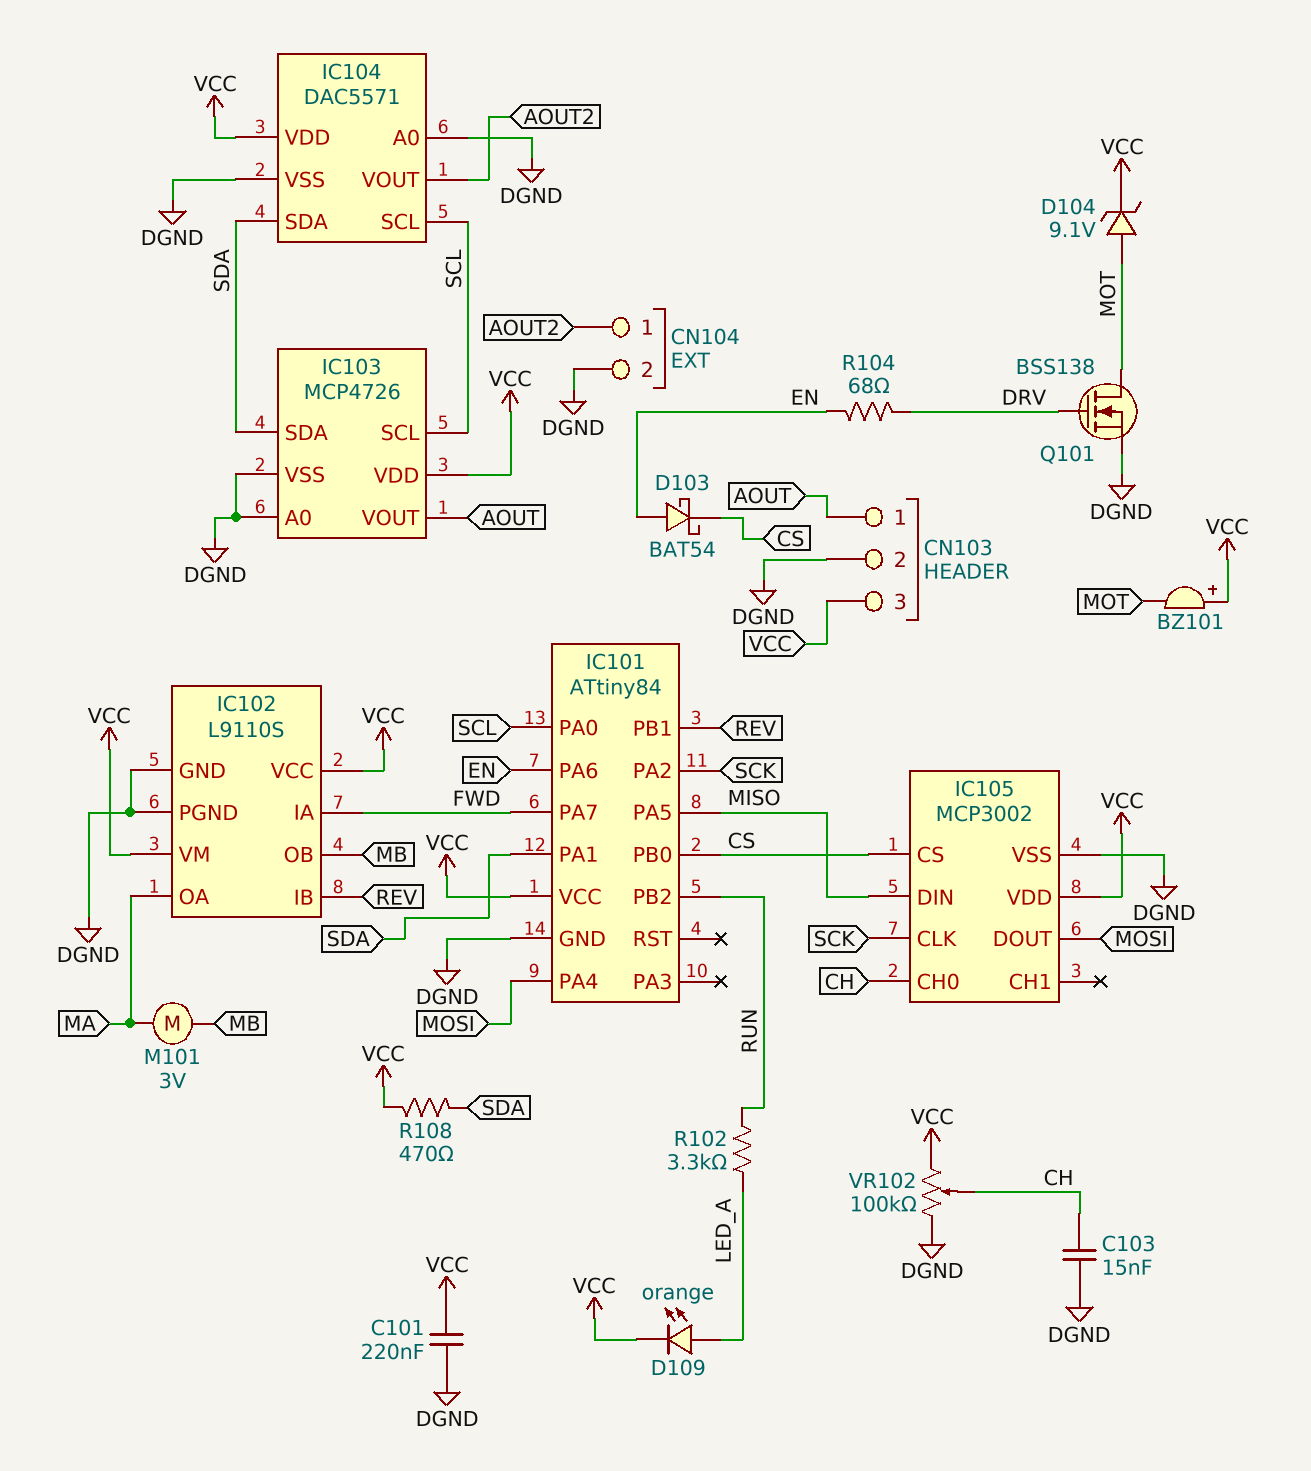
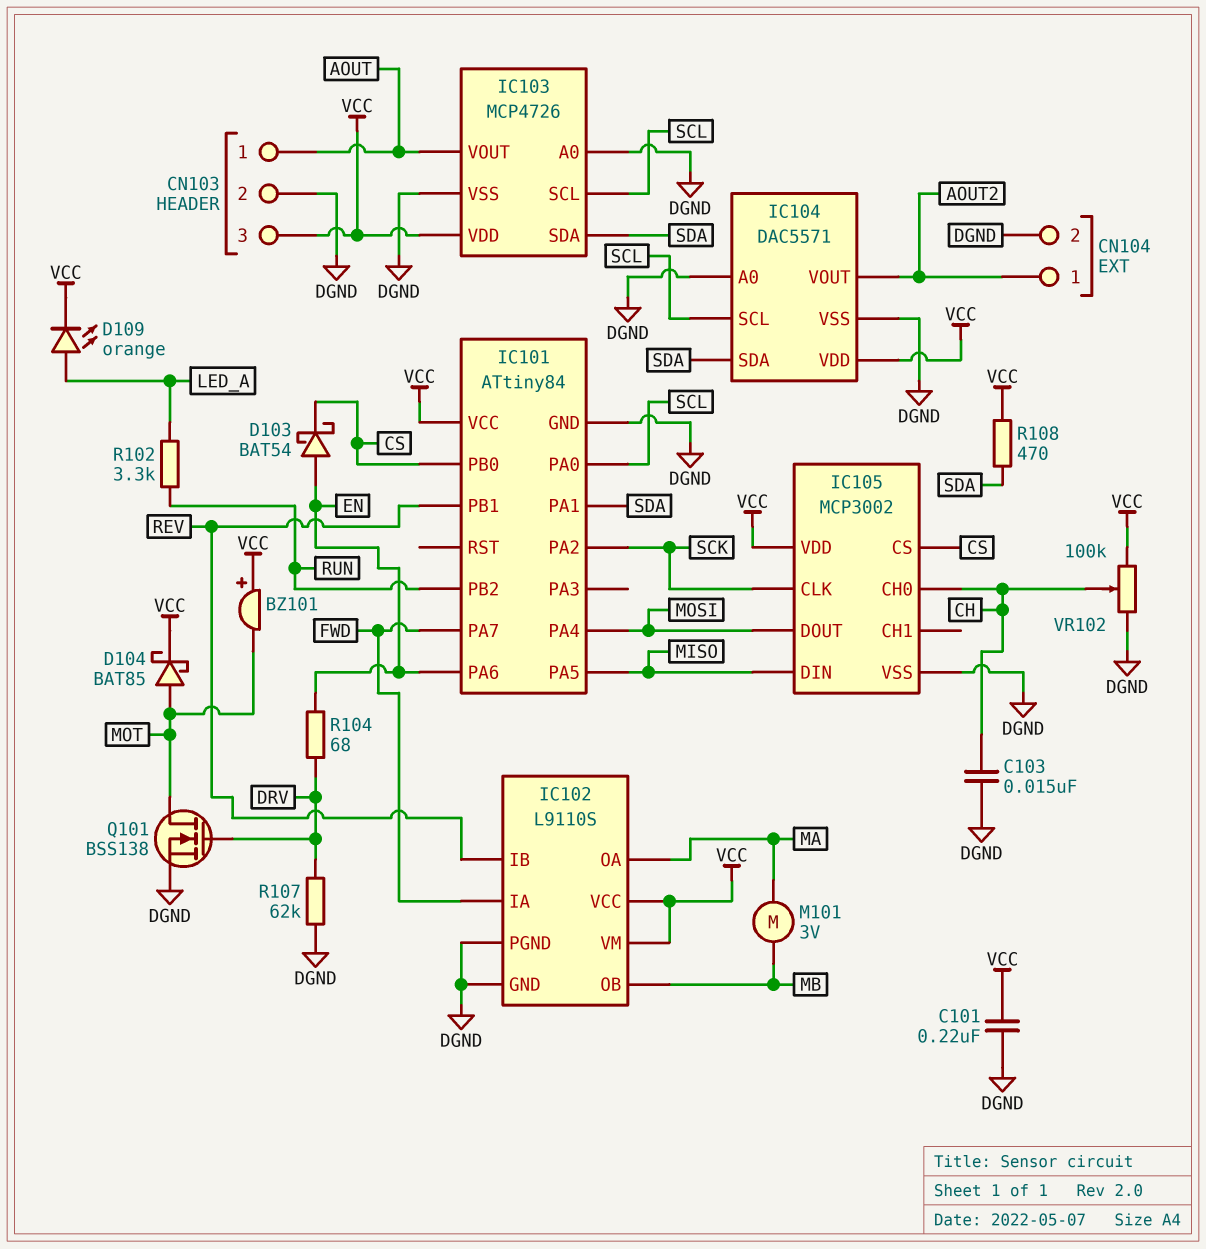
D104: zener 9.1V (A MOT, K VCC) -> schottky BAT85 (A MOT, K VCC)
R107: none -> 62k (DGND, DRV)

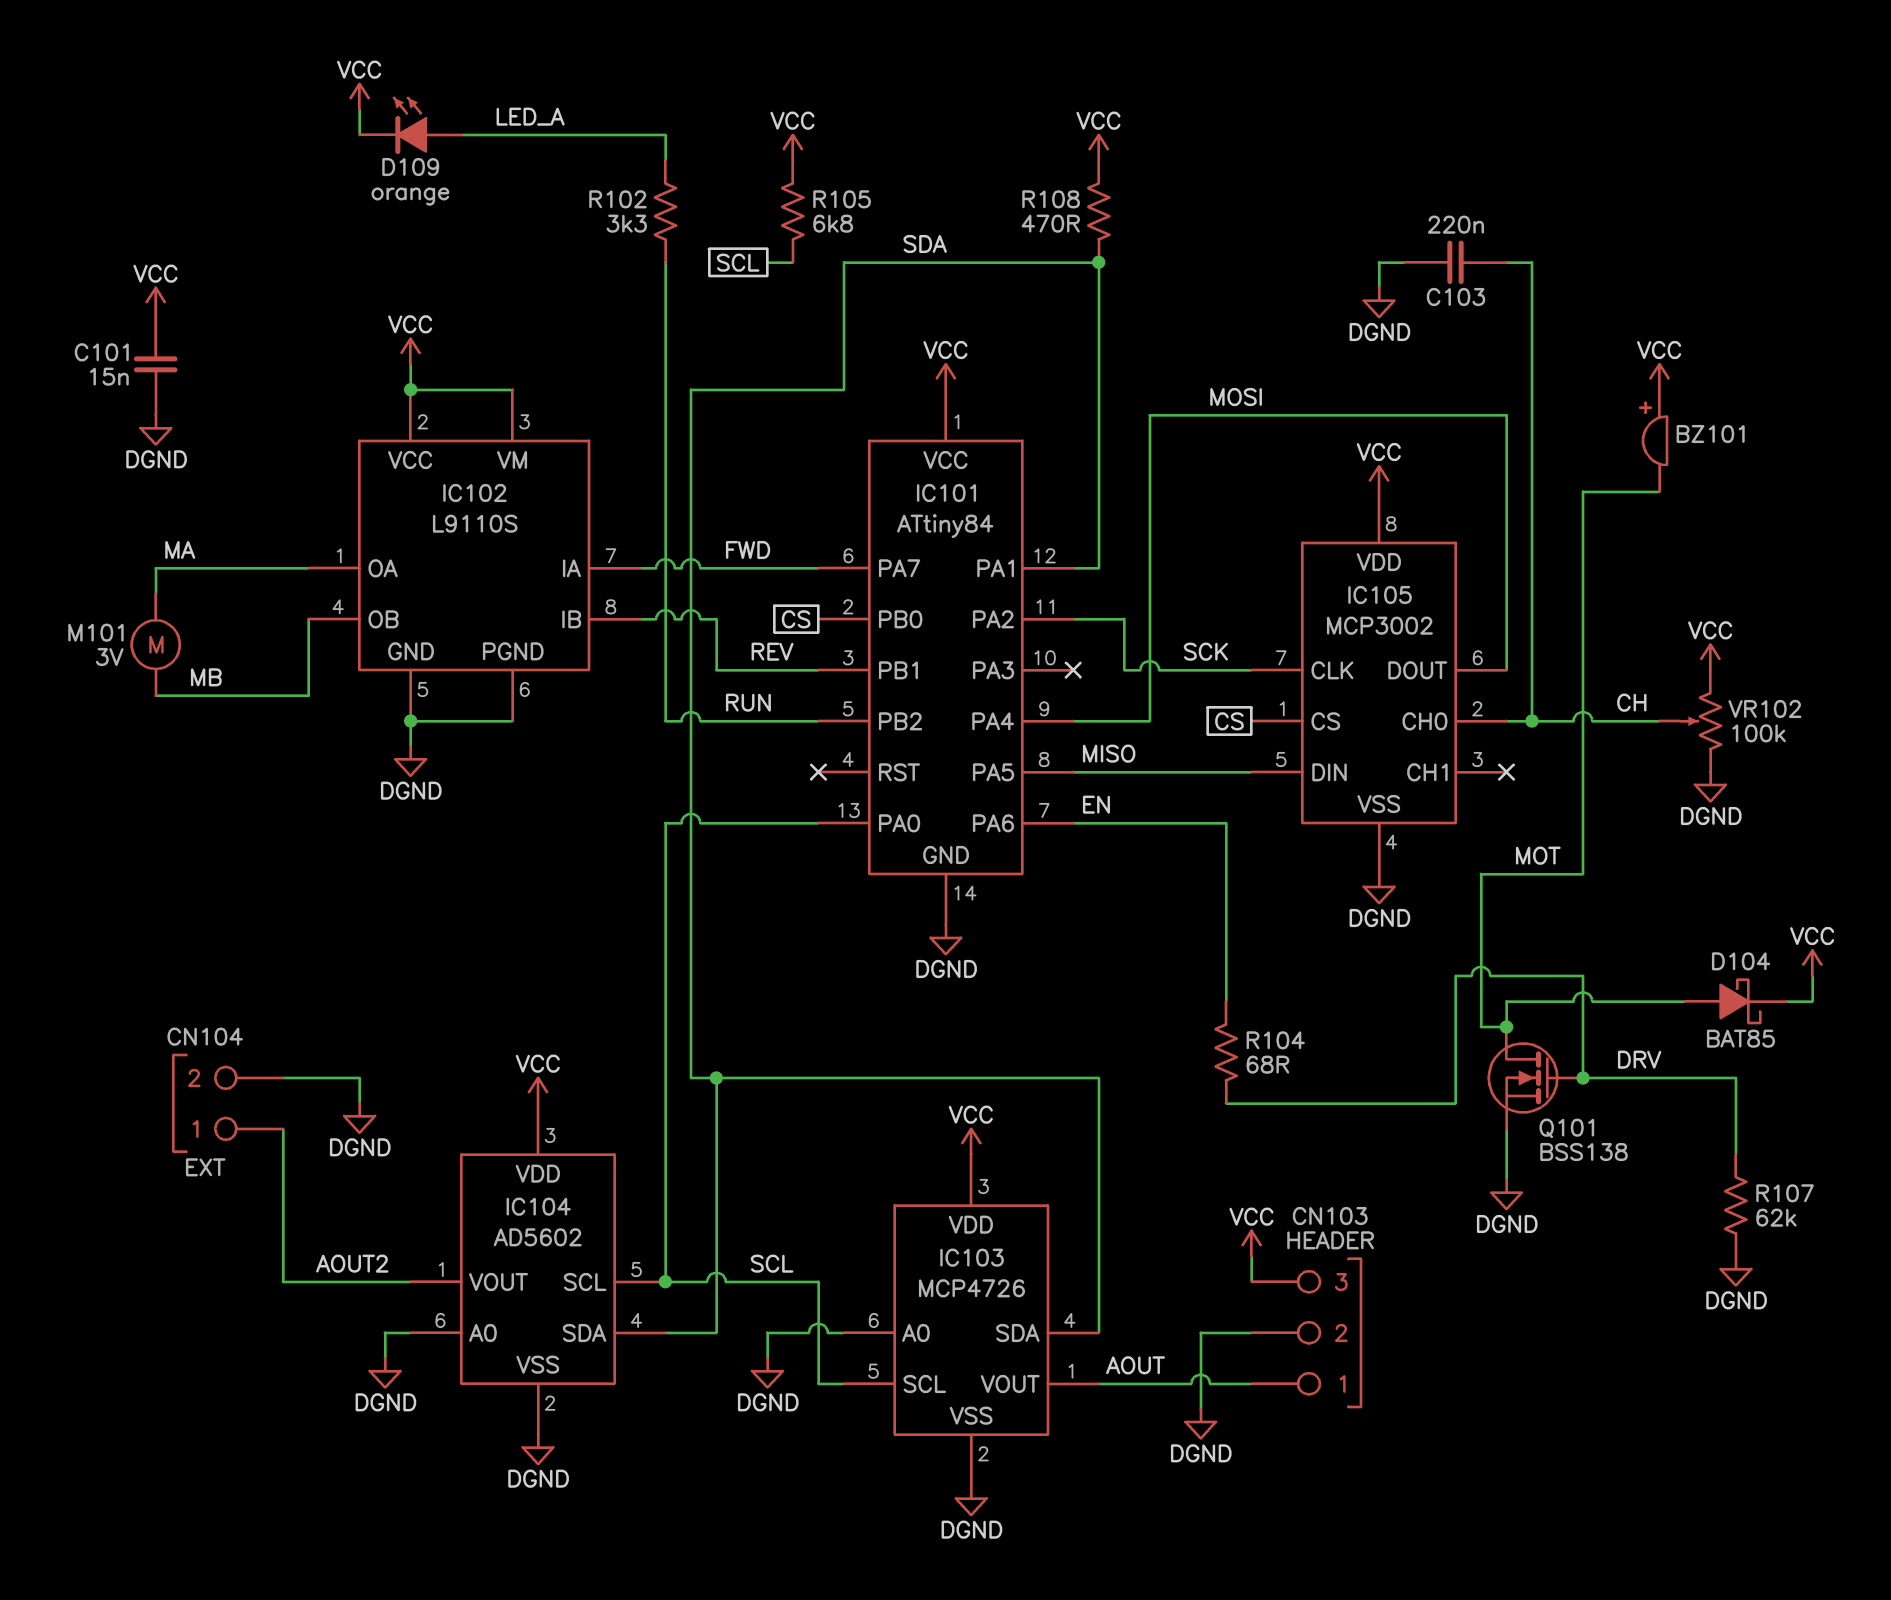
C101: 220nF (DGND, VCC) -> 15nF (DGND, VCC)
C103: 15nF (CH, DGND) -> 220nF (CH, DGND)
D103: schottky BAT54 (A EN, K CS) -> none
IC104: DAC5571 -> AD5602
R105: none -> 6.8k (SCL, VCC)

